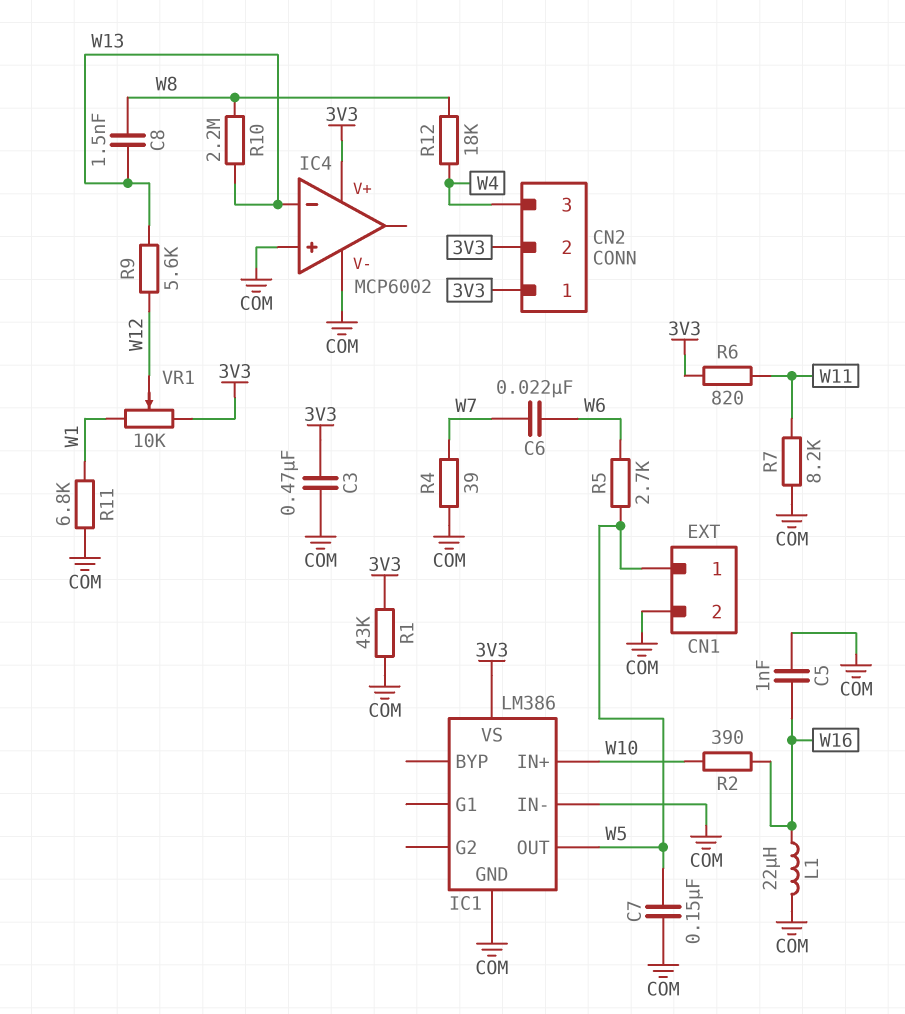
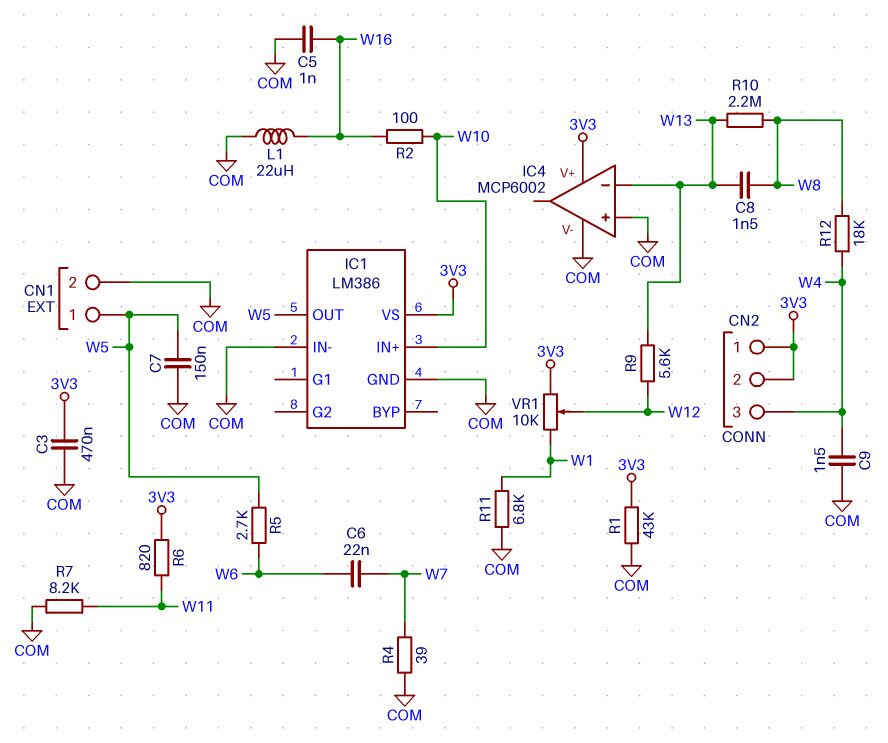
C9: none -> 1.5nF (COM, W4)
R2: 390 (W10, W16) -> 100 (W10, W16)

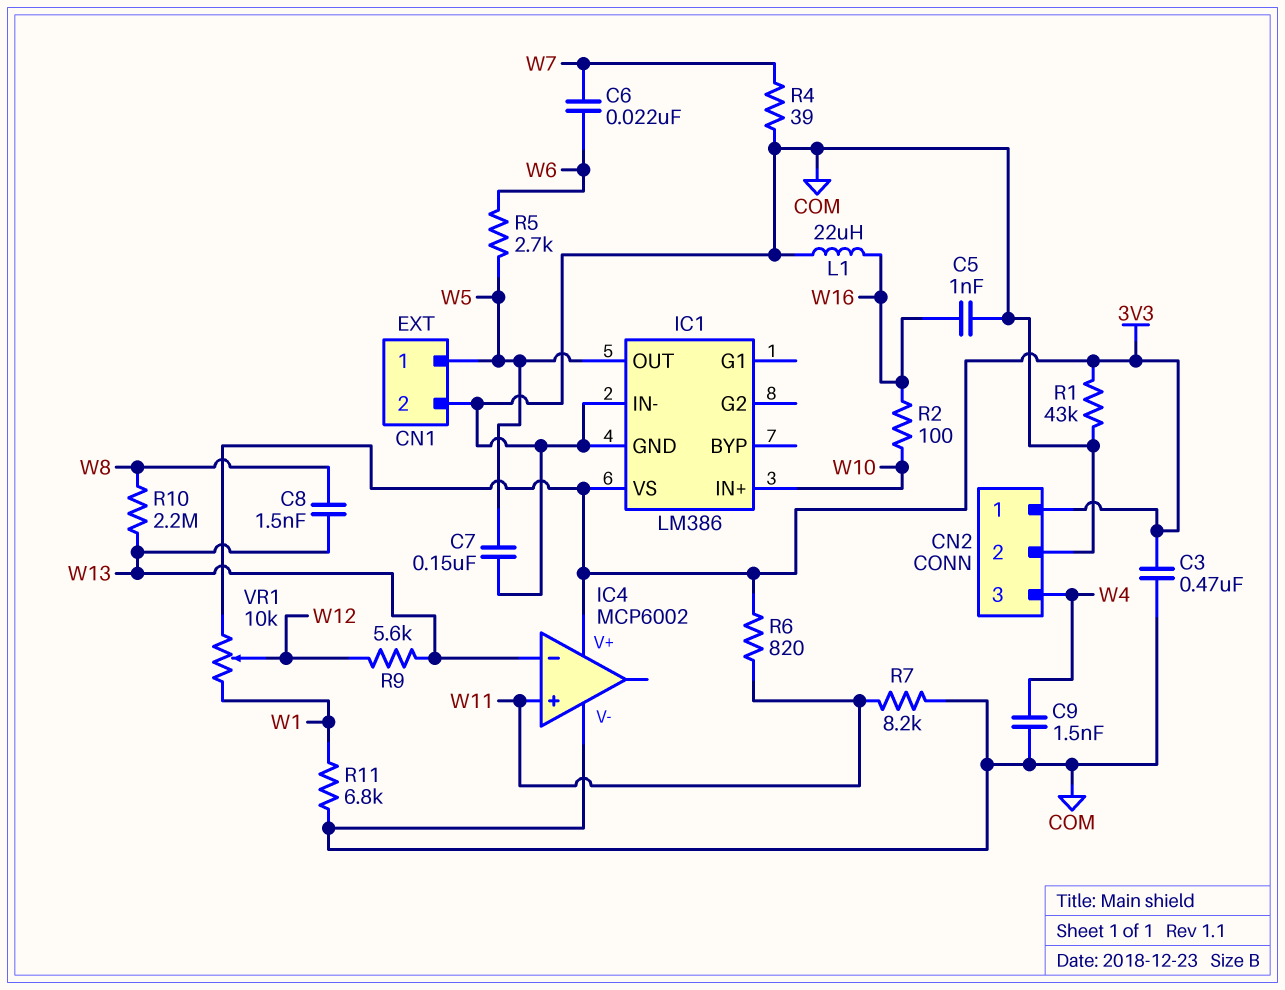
CN2 pin 2: 3V3 -> COM
IC4 pin in+: COM -> W11
R12: 18k (W4, W8) -> none

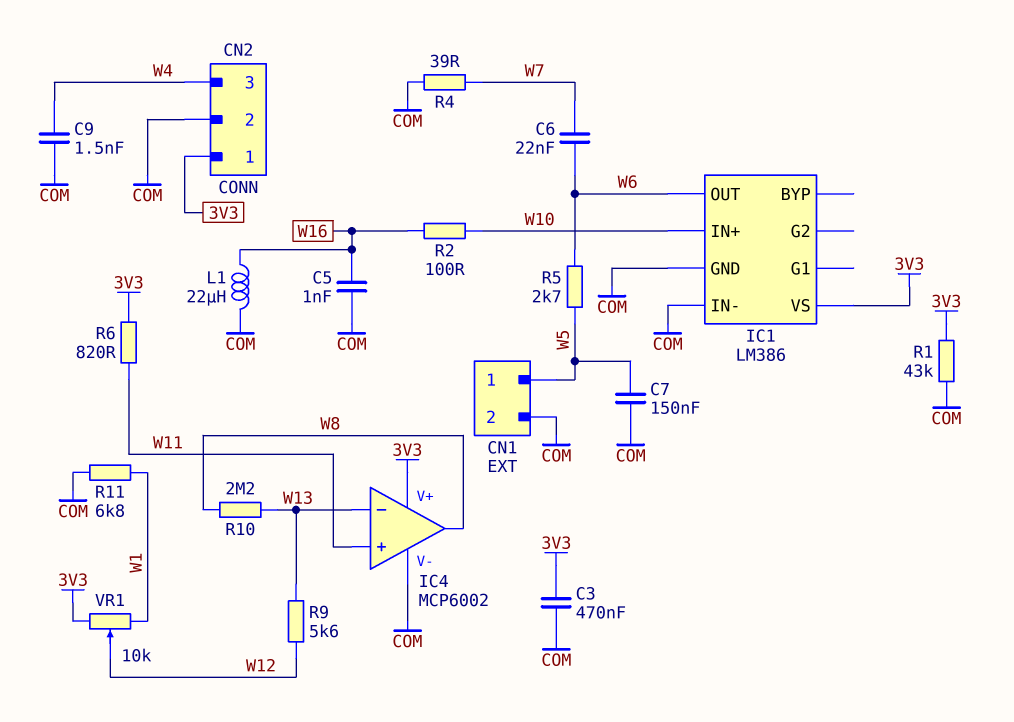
C8: 1.5nF (W8, W13) -> none
IC1 pin OUT: W5 -> W6
IC4 pin out: none -> W8
R7: 8.2k (COM, W11) -> none

